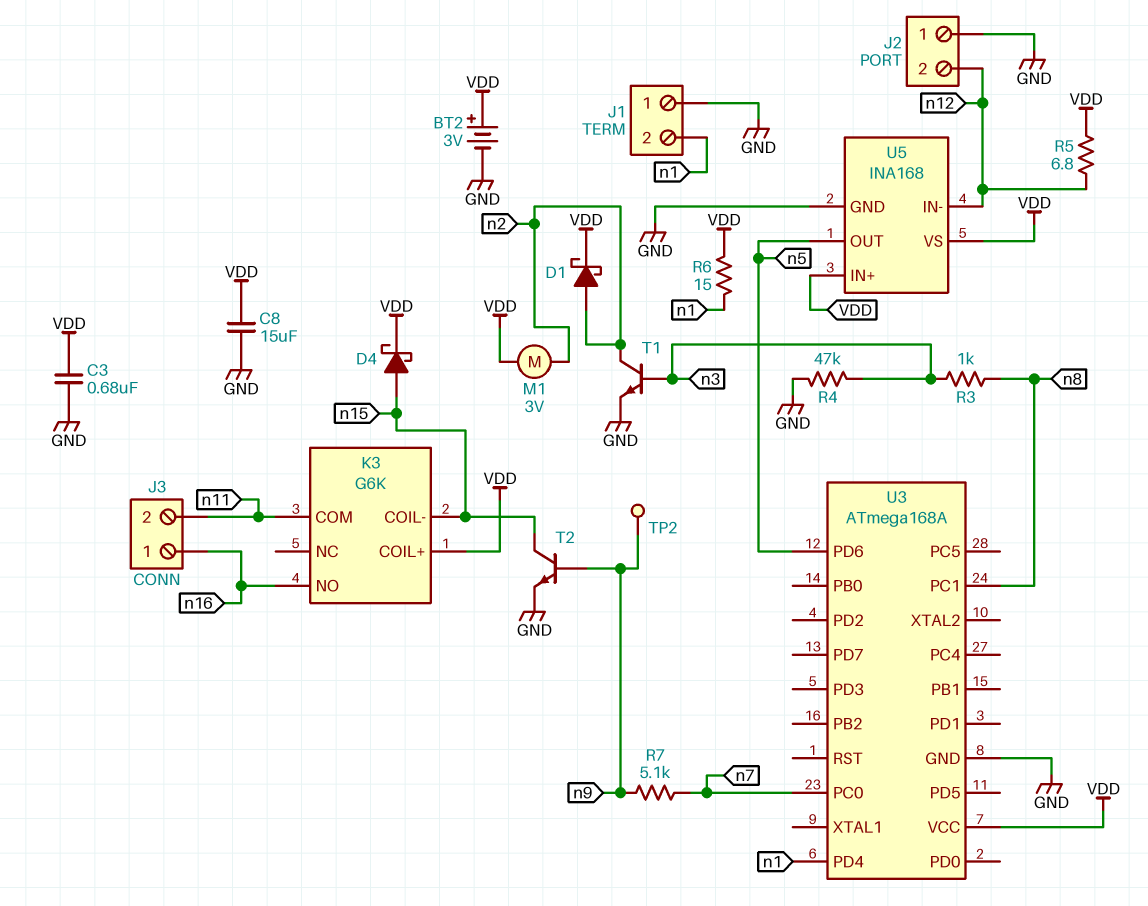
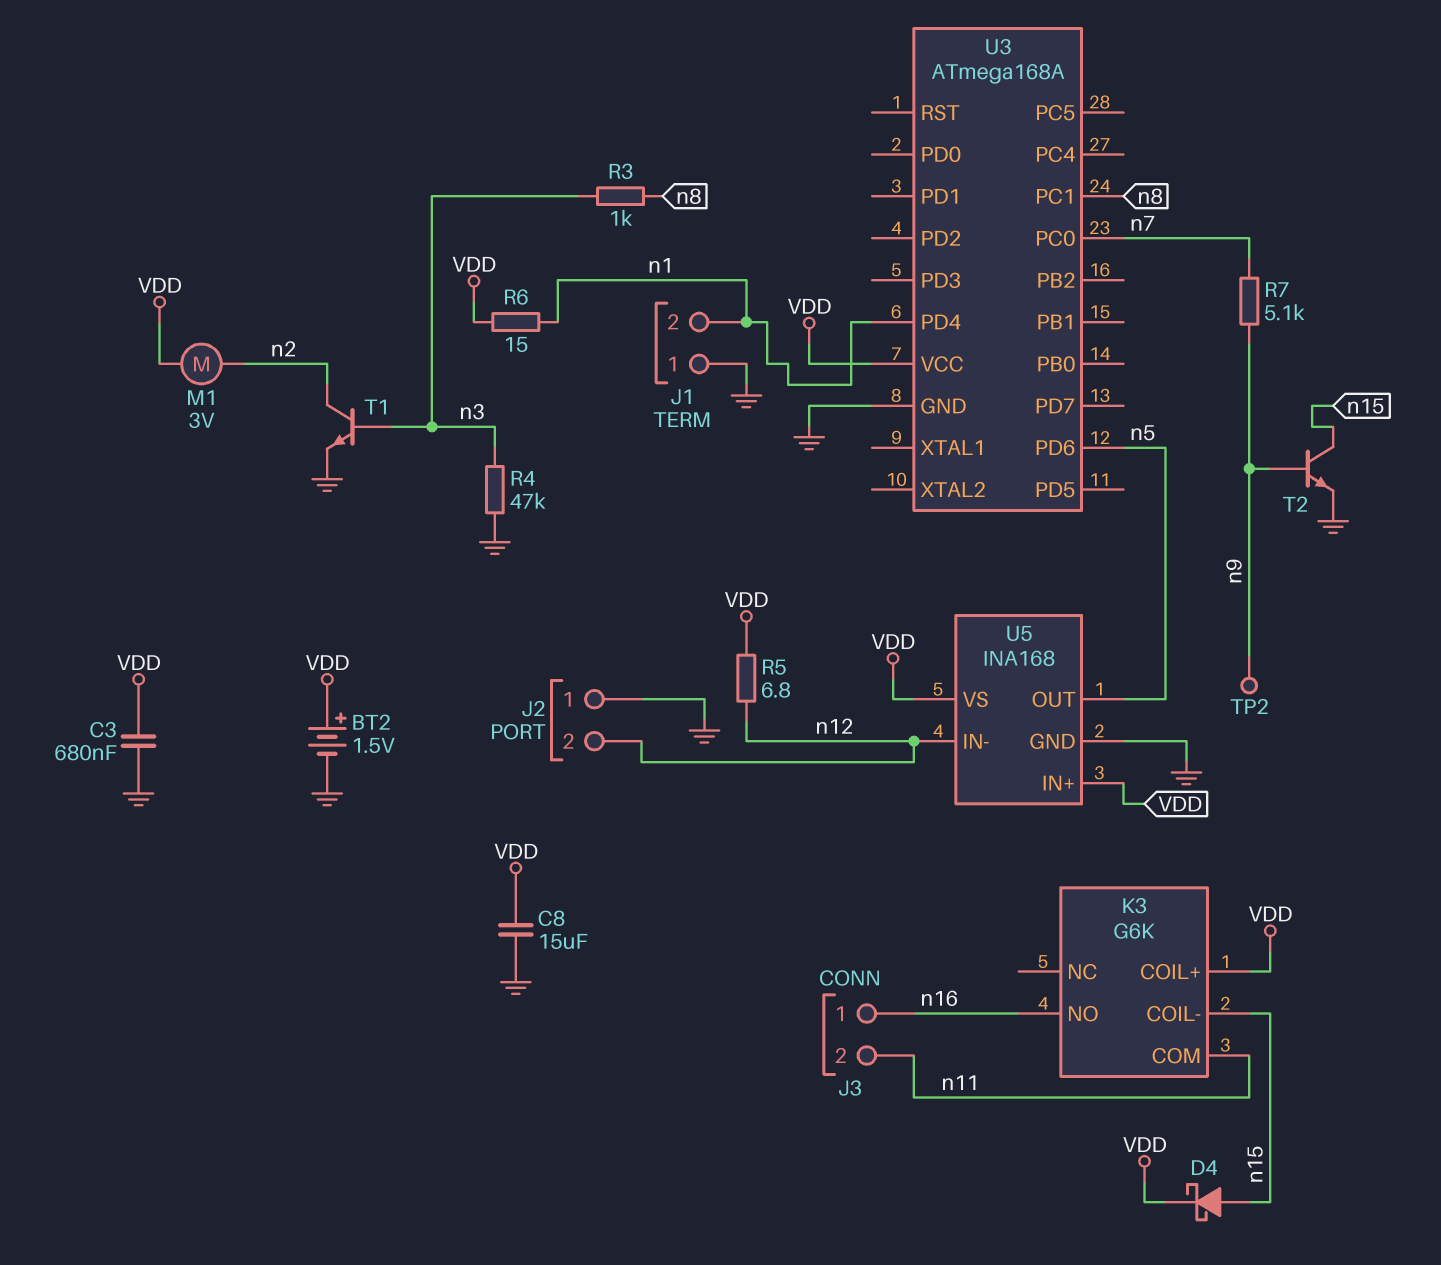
BT2: 3V (plus VDD, minus GND) -> 1.5V (plus VDD, minus GND)
D1: schottky (A n2, K VDD) -> none

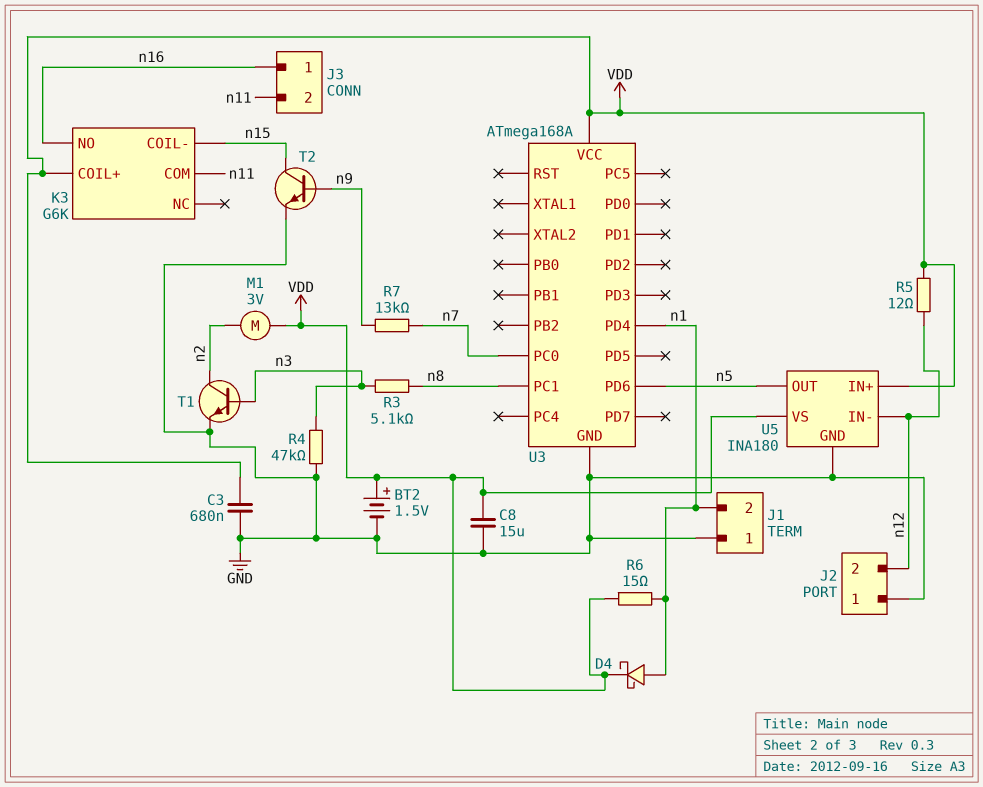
D4: schottky (A n15, K VDD) -> schottky (A n1, K VDD)
R3: 1k (n3, n8) -> 5.1k (n3, n8)
R5: 6.8 (VDD, n12) -> 12 (VDD, n12)
R7: 5.1k (n7, n9) -> 13k (n7, n9)
TP2: test point (n9) -> none
U5: INA168 -> INA180

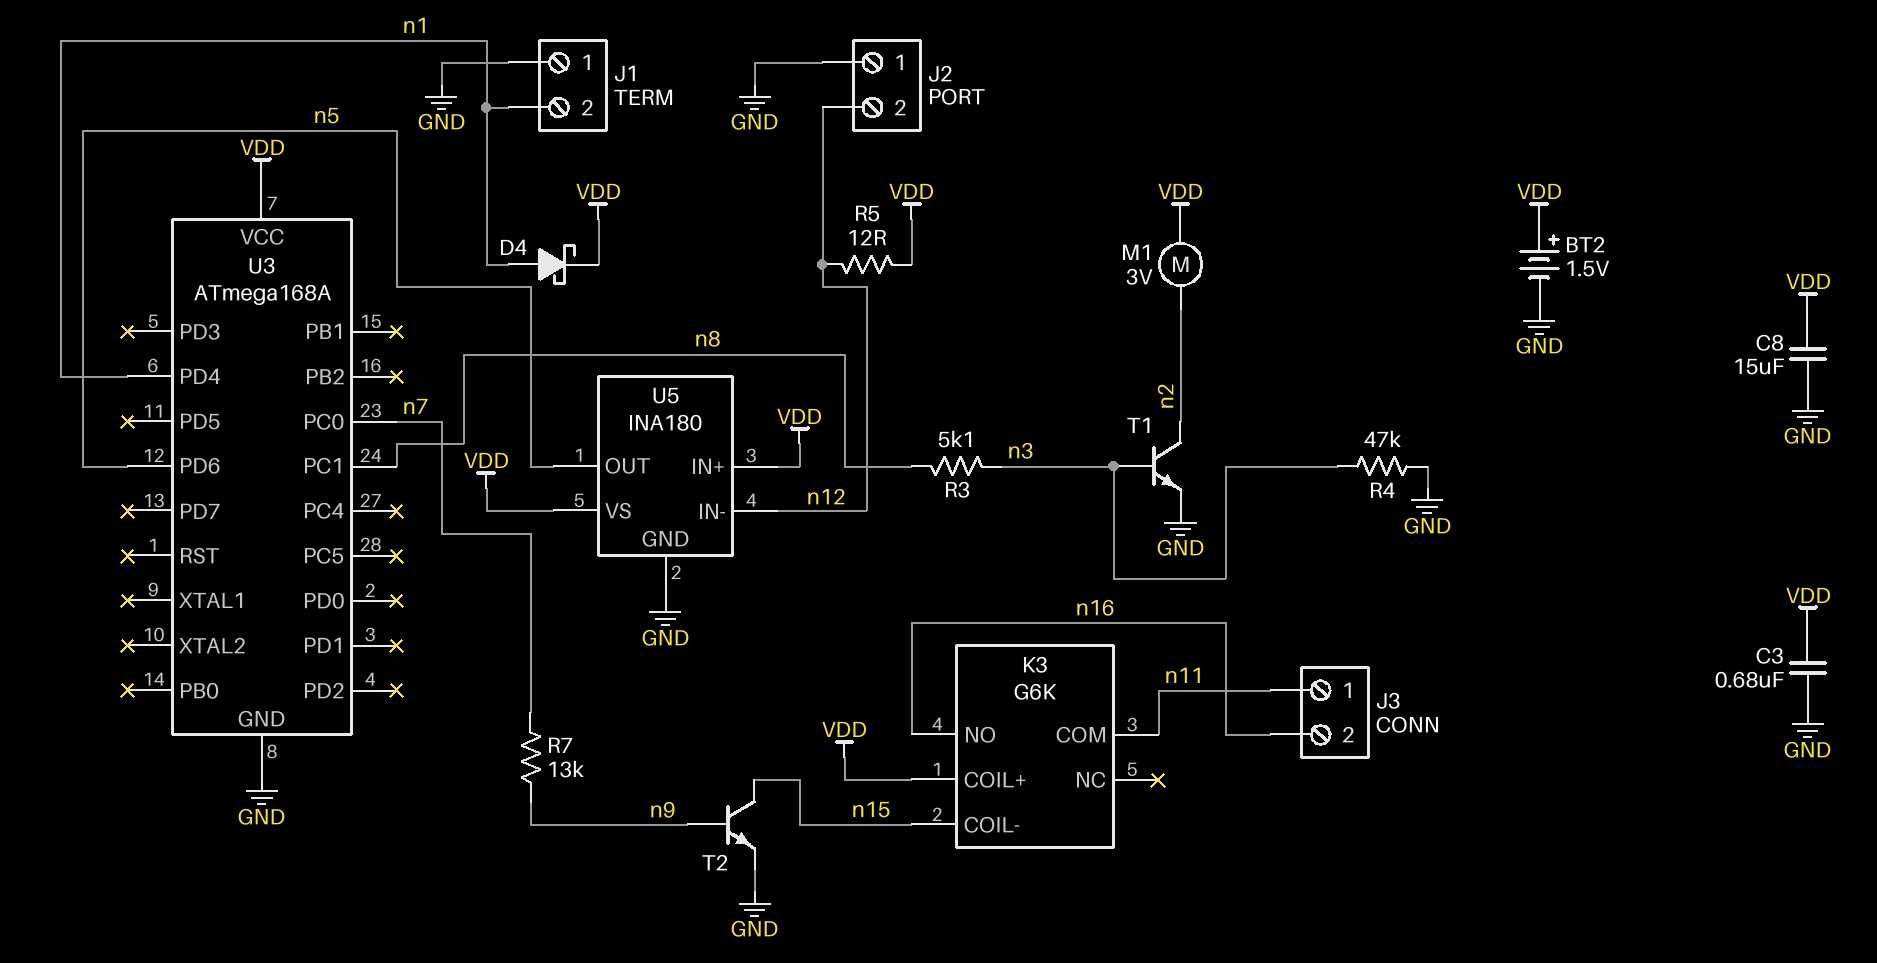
J3 pin 1: n16 -> n11
J3 pin 2: n11 -> n16
R6: 15 (VDD, n1) -> none

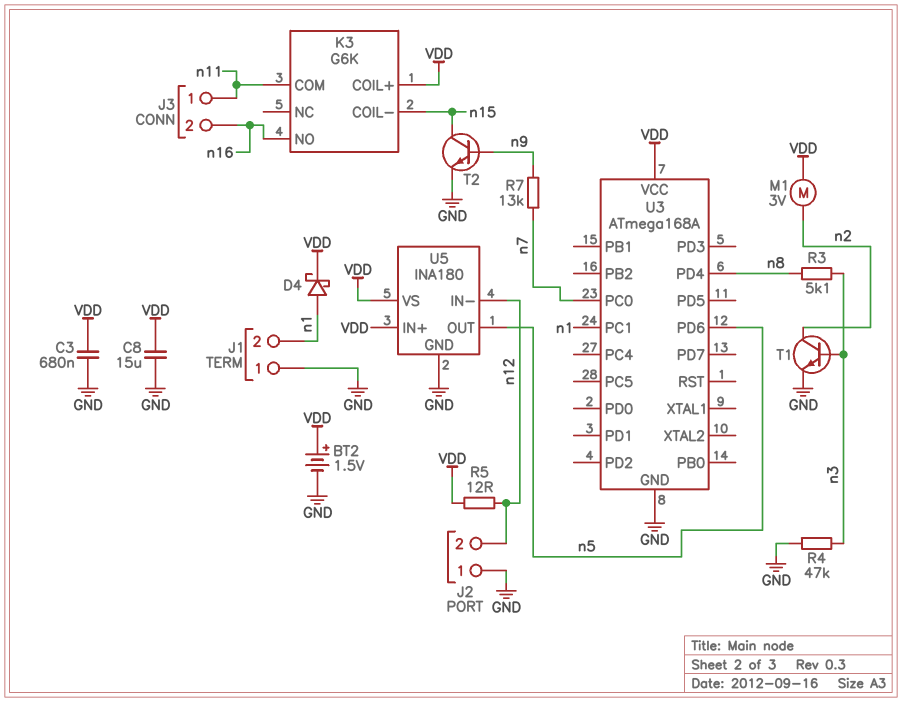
U3 pin PC1: n8 -> n1
U3 pin PD4: n1 -> n8

